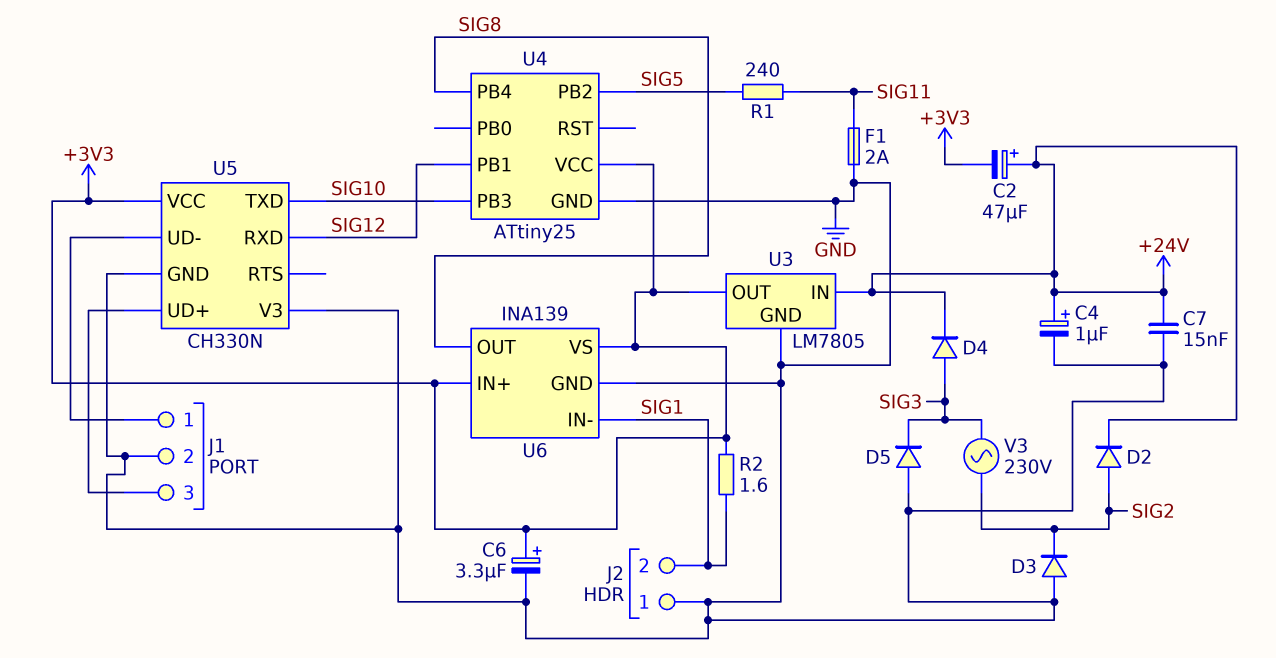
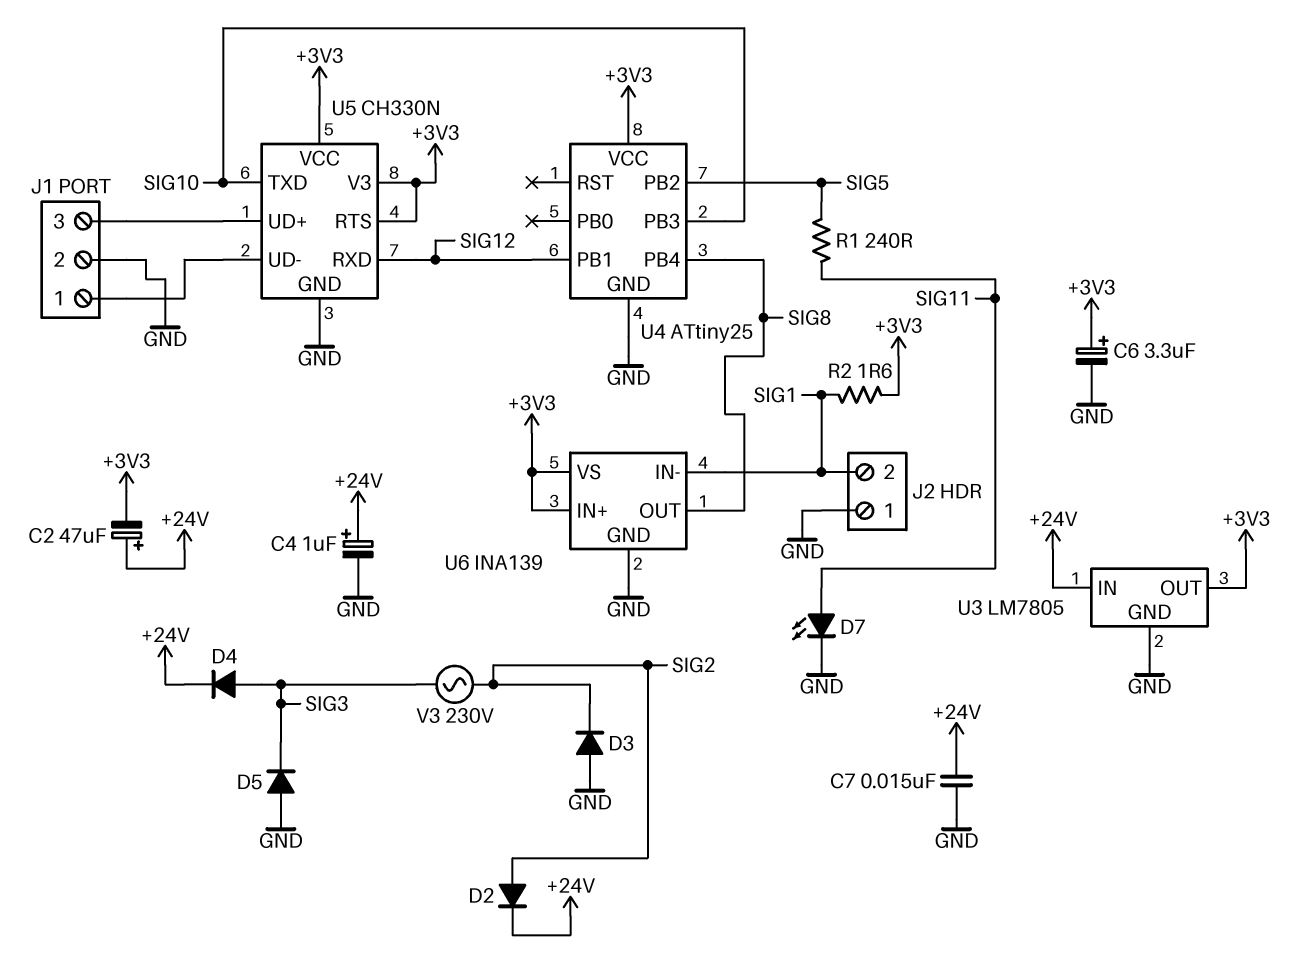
D7: none -> LED (A SIG11, K GND)
F1: 2A (GND, SIG11) -> none
U5 pin RTS: none -> +3V3
U5 pin V3: GND -> +3V3

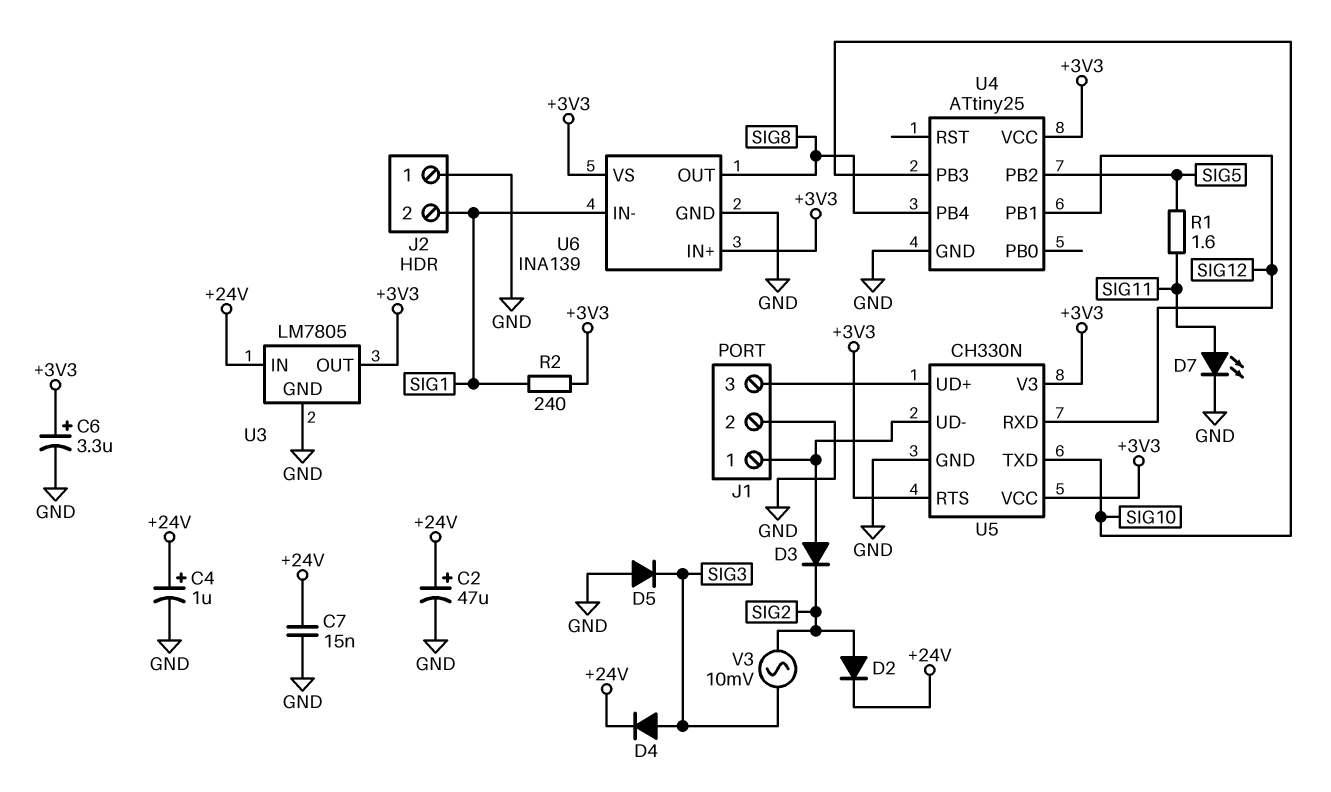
C2: 47uF (plus +24V, minus +3V3) -> 47uF (plus +24V, minus GND)
D3: diode (A GND, K SIG2) -> diode (A J1/1, K SIG2)
R1: 240 (SIG5, SIG11) -> 1.6 (SIG5, SIG11)
R2: 1.6 (+3V3, SIG1) -> 240 (+3V3, SIG1)
V3: AC 230V (SIG2, SIG3) -> AC 10mV (SIG2, SIG3)

